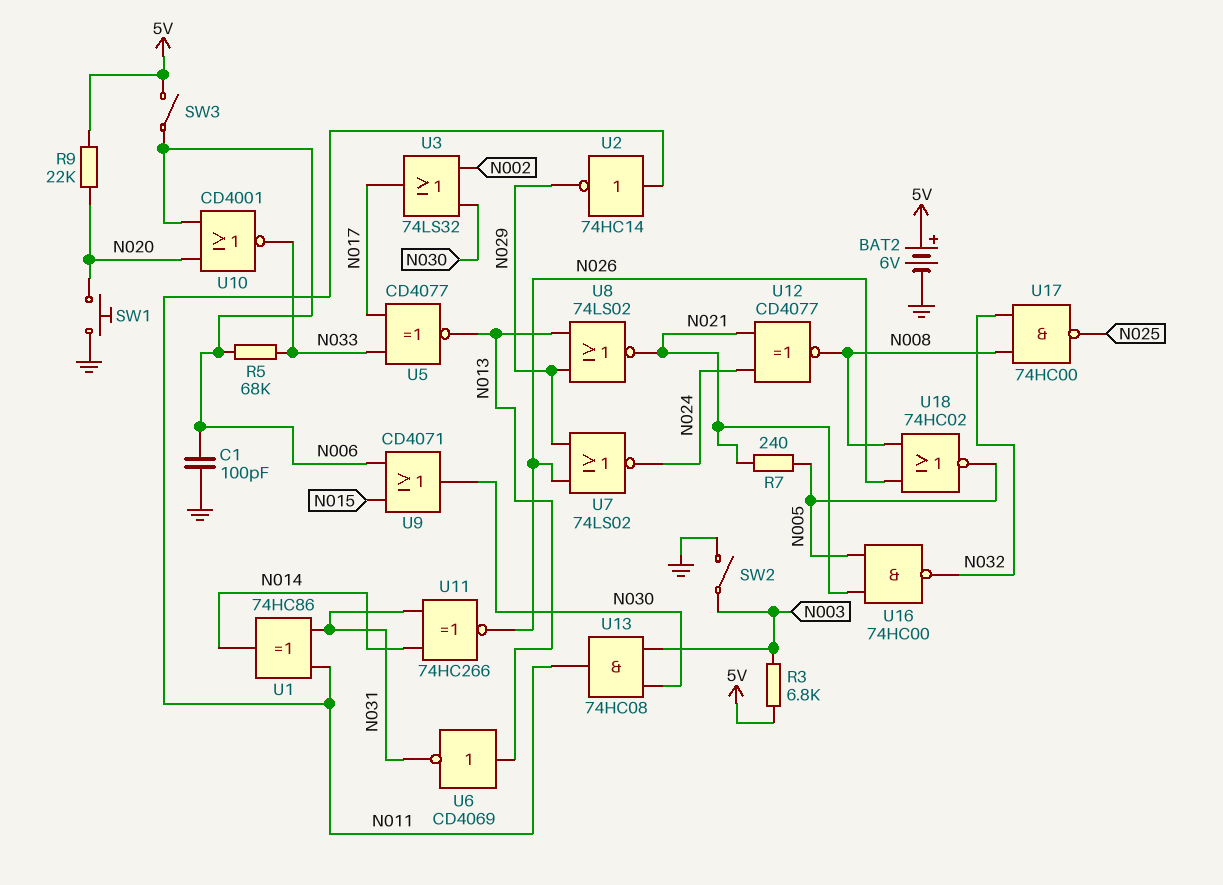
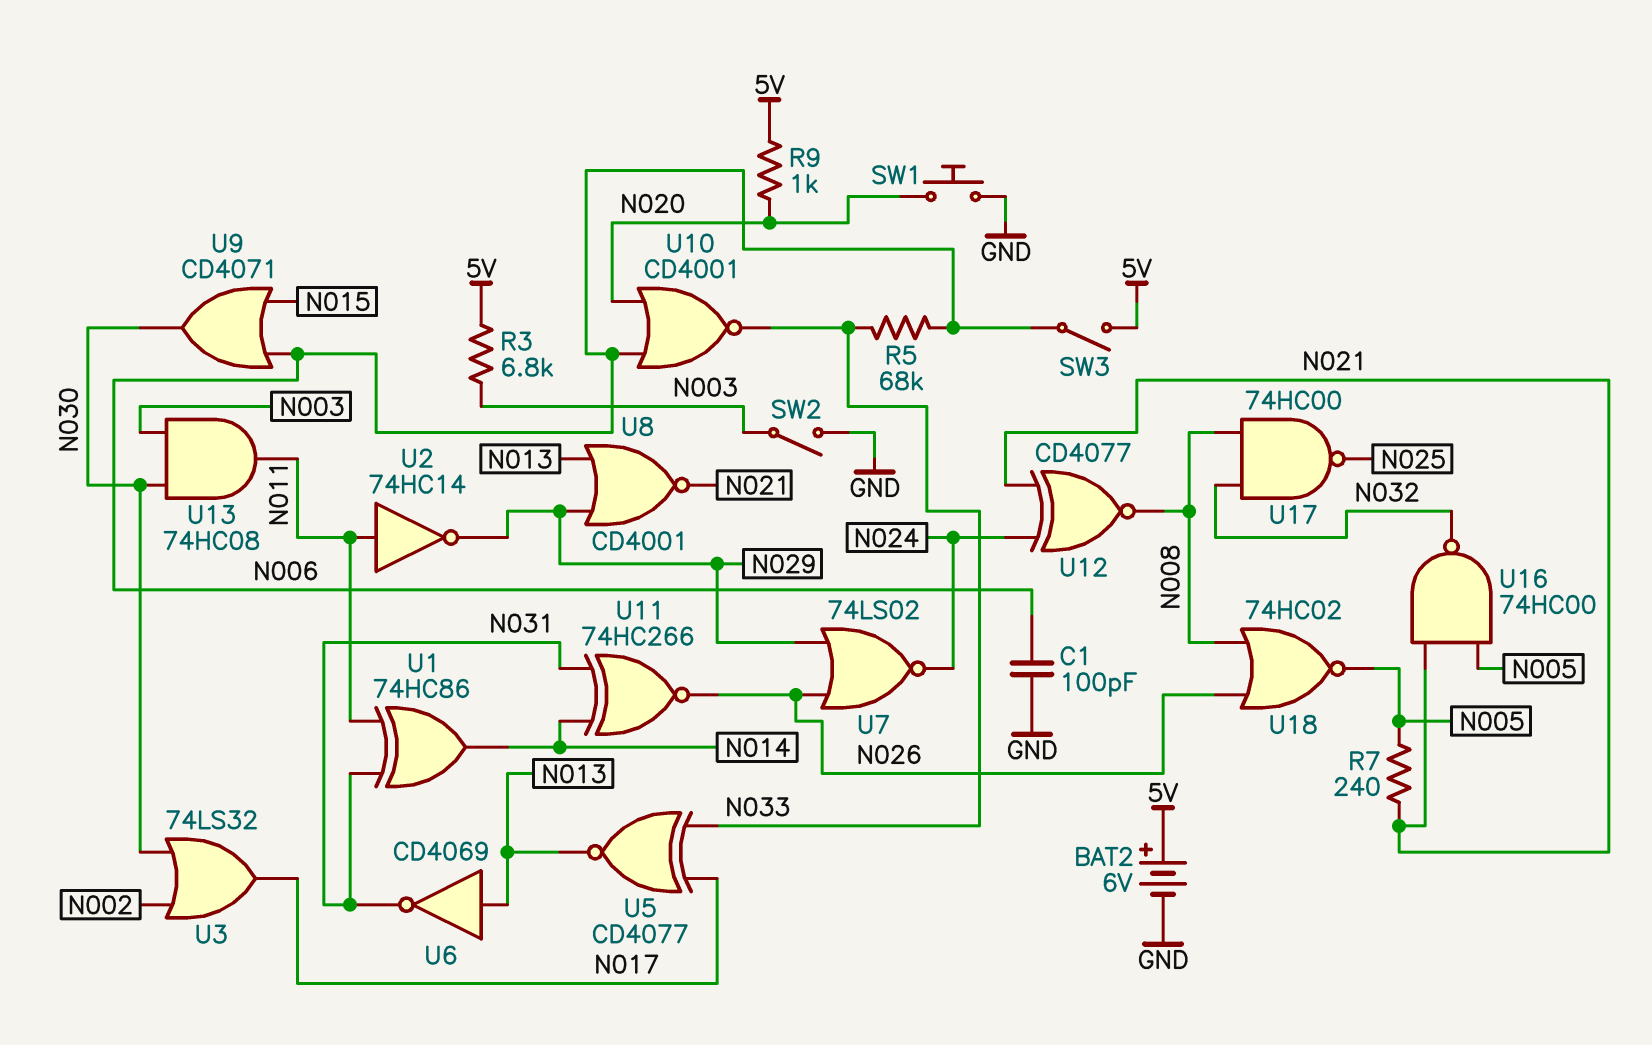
R9: 22k (5V, N020) -> 1k (5V, N020)
U8: NOR 74LS02 (in N013, in N029, out N021) -> NOR CD4001 (in N013, in N029, out N021)

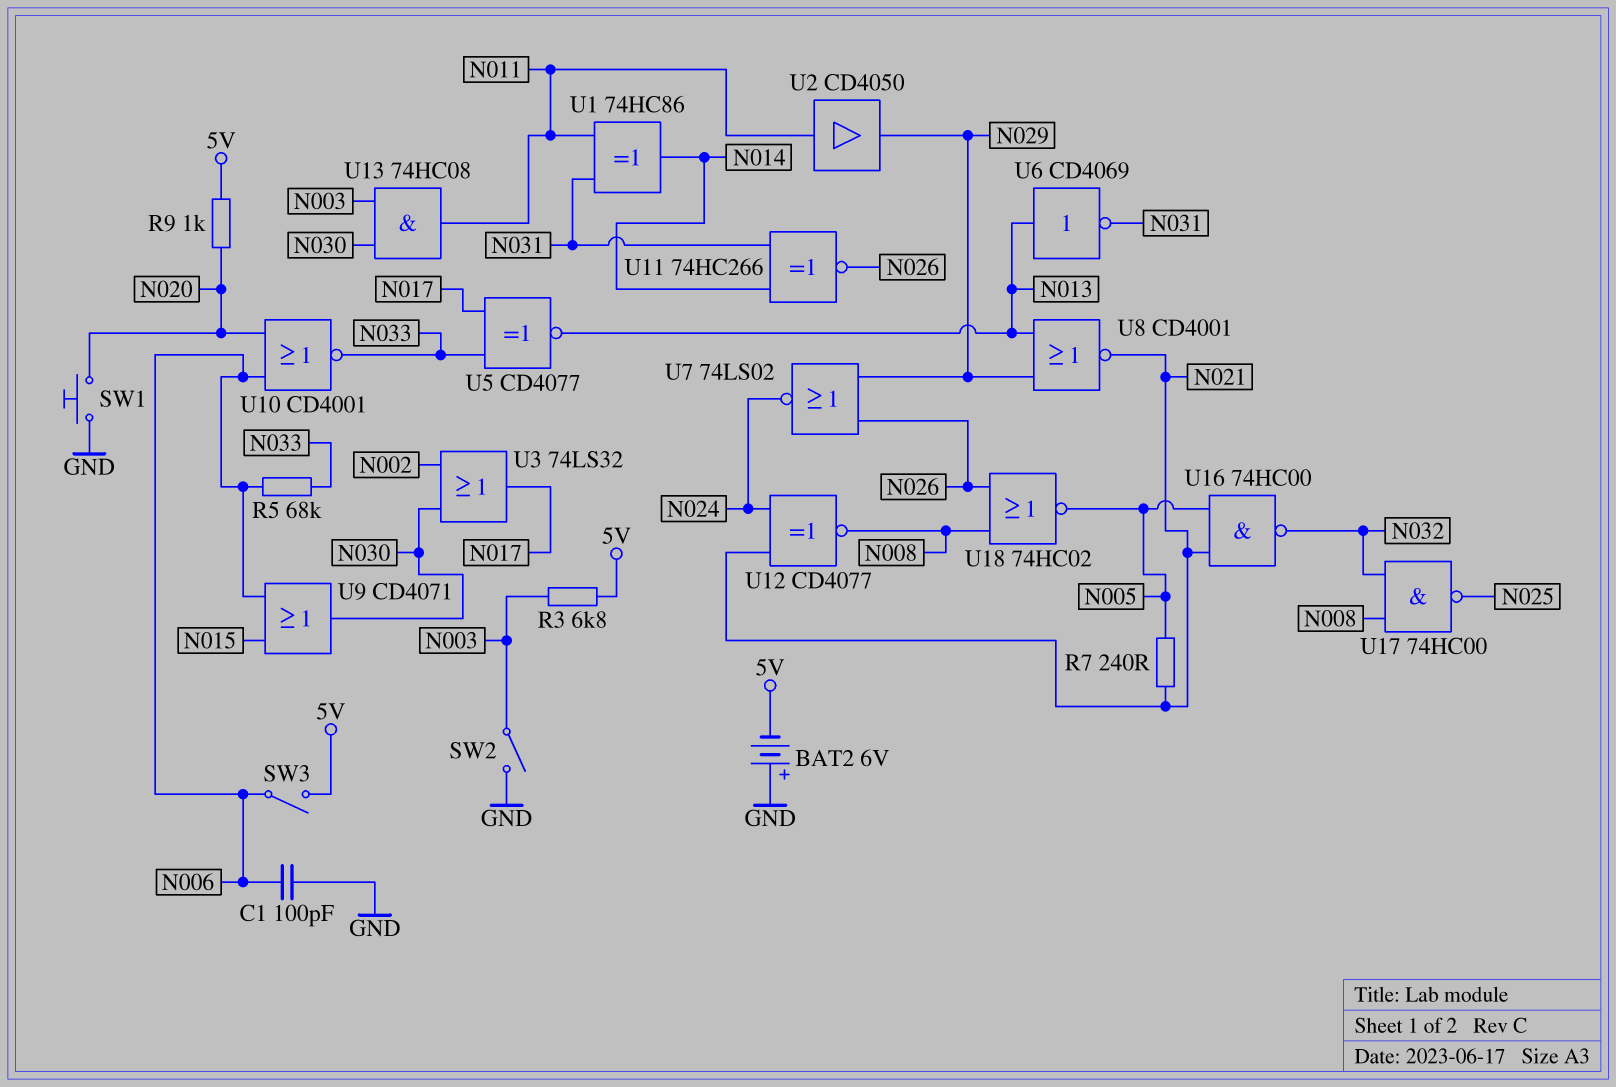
BAT2: 6V (plus 5V, minus GND) -> 6V (plus GND, minus 5V)
U2: NOT 74HC14 (in N011, out N029) -> buffer CD4050 (in N011, out N029)

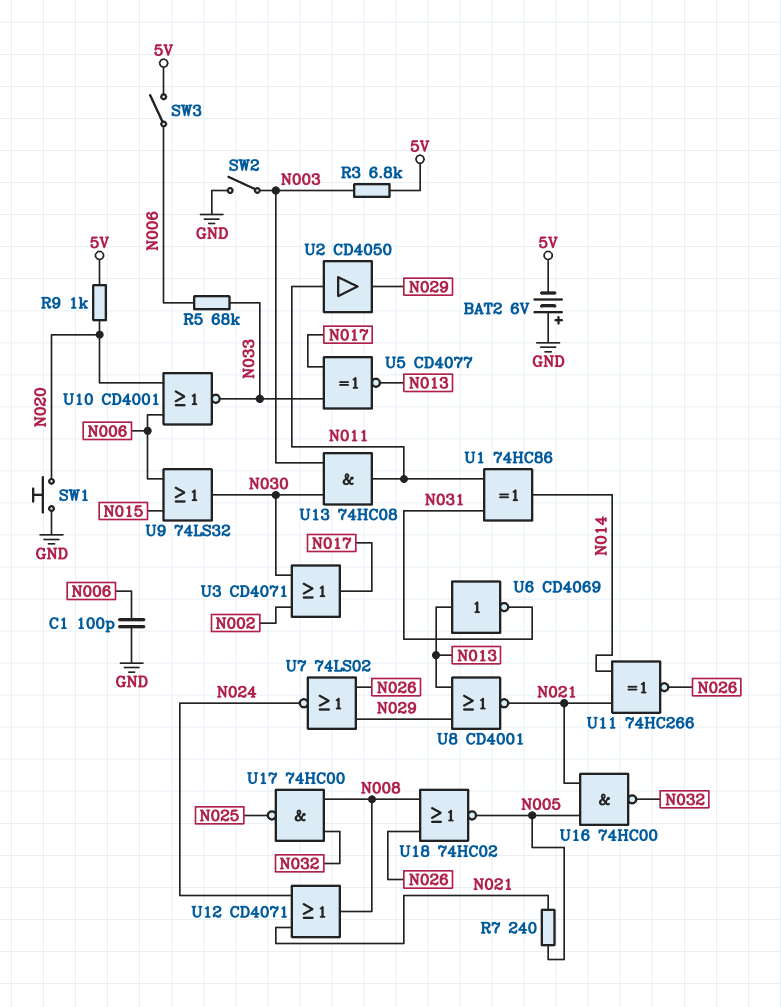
U3: OR 74LS32 (in N002, in N030, out N017) -> OR CD4071 (in N002, in N030, out N017)
U9: OR CD4071 (in N006, in N015, out N030) -> OR 74LS32 (in N006, in N015, out N030)
U11: XNOR 74HC266 (in N014, in N031, out N026) -> XNOR 74HC266 (in N014, in N021, out N026)
U12: XNOR CD4077 (in N021, in N024, out N008) -> OR CD4071 (in N021, in N024, out N008)

